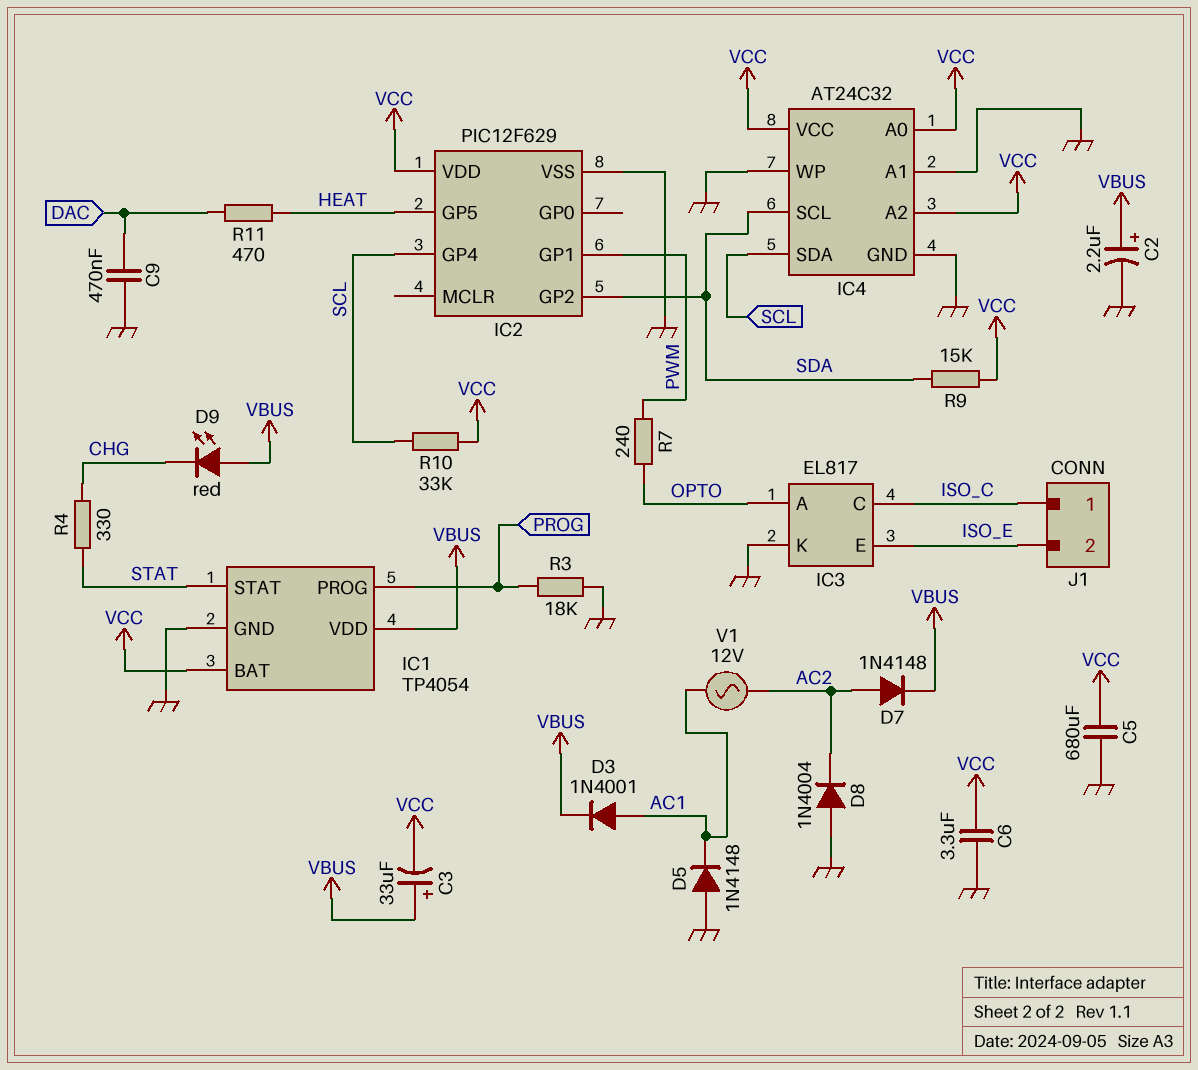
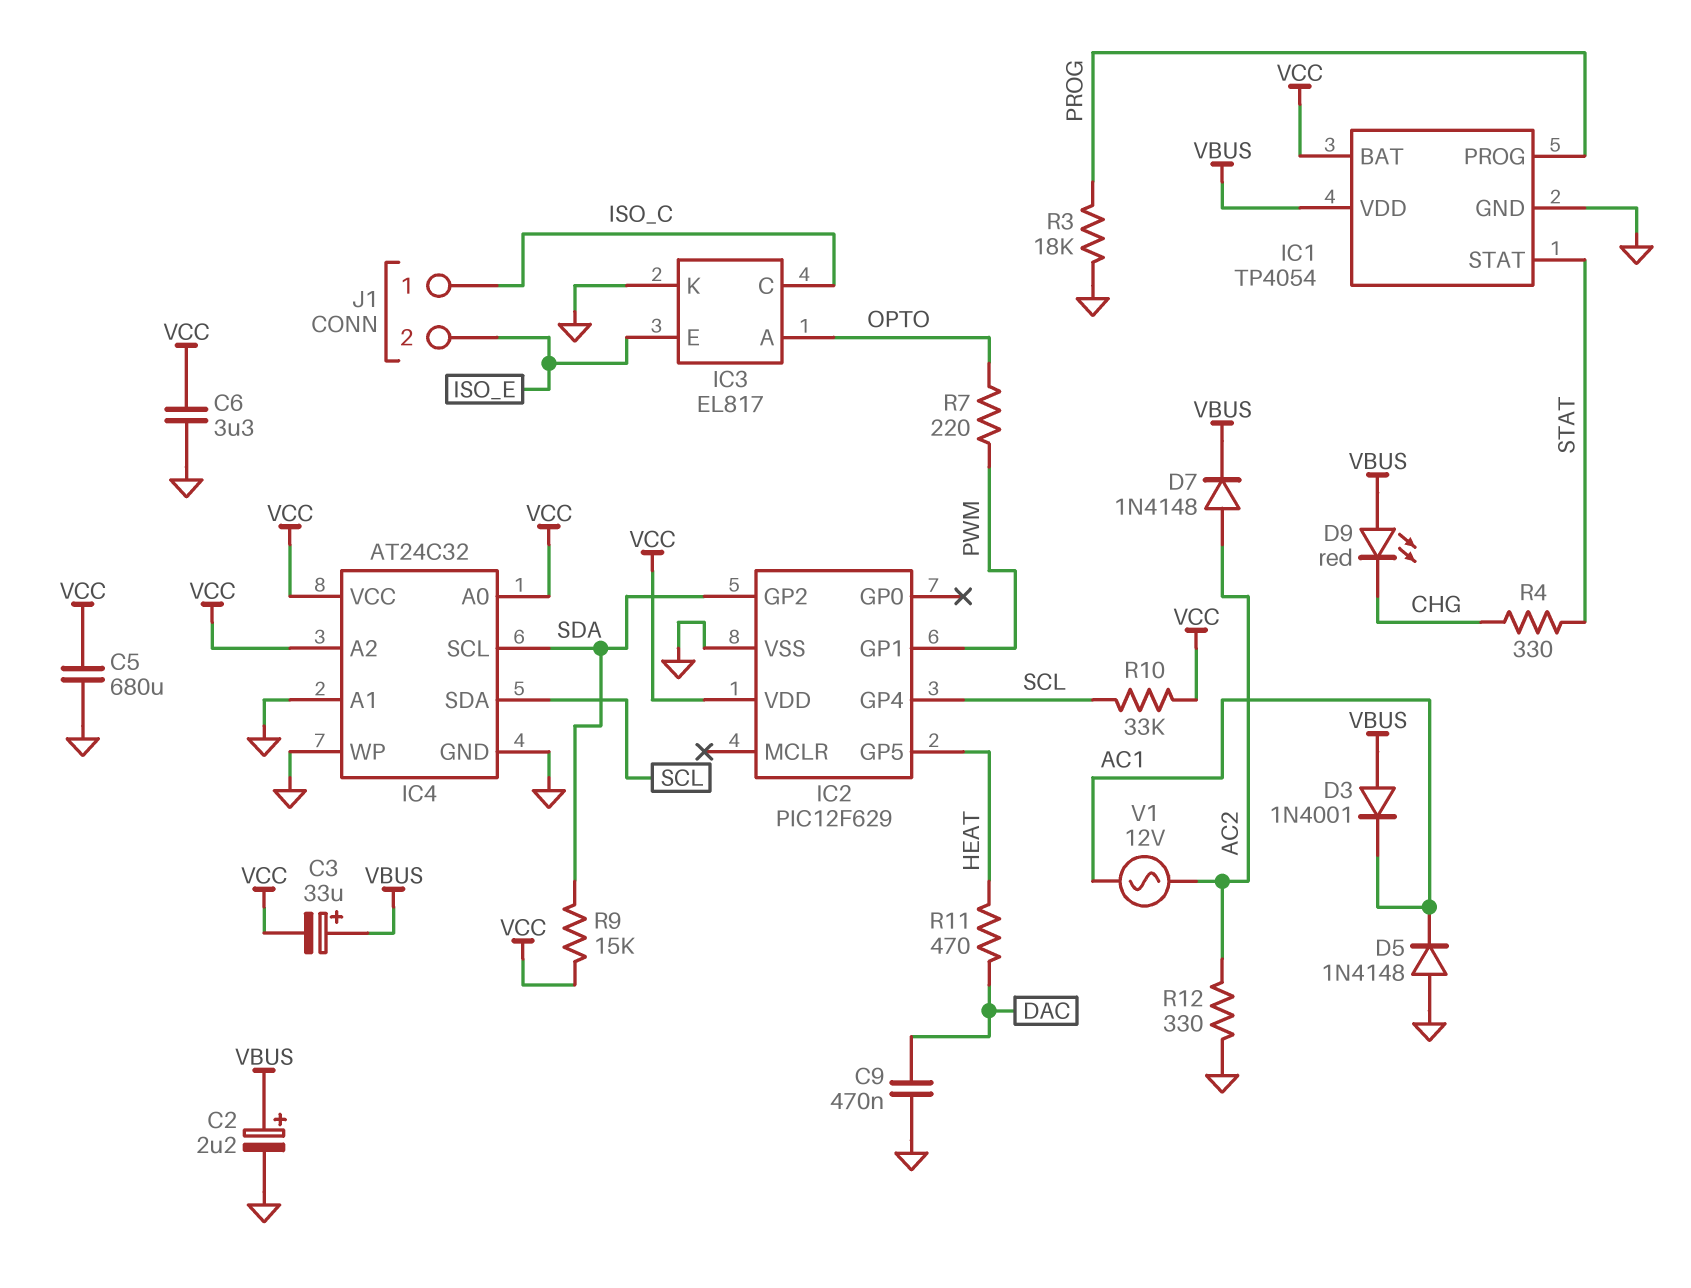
D3: diode 1N4001 (A AC1, K VBUS) -> diode 1N4001 (A VBUS, K AC1)
D8: diode 1N4004 (A GND, K AC2) -> none
R7: 240 (OPTO, PWM) -> 220 (OPTO, PWM)
R12: none -> 330 (AC2, GND)

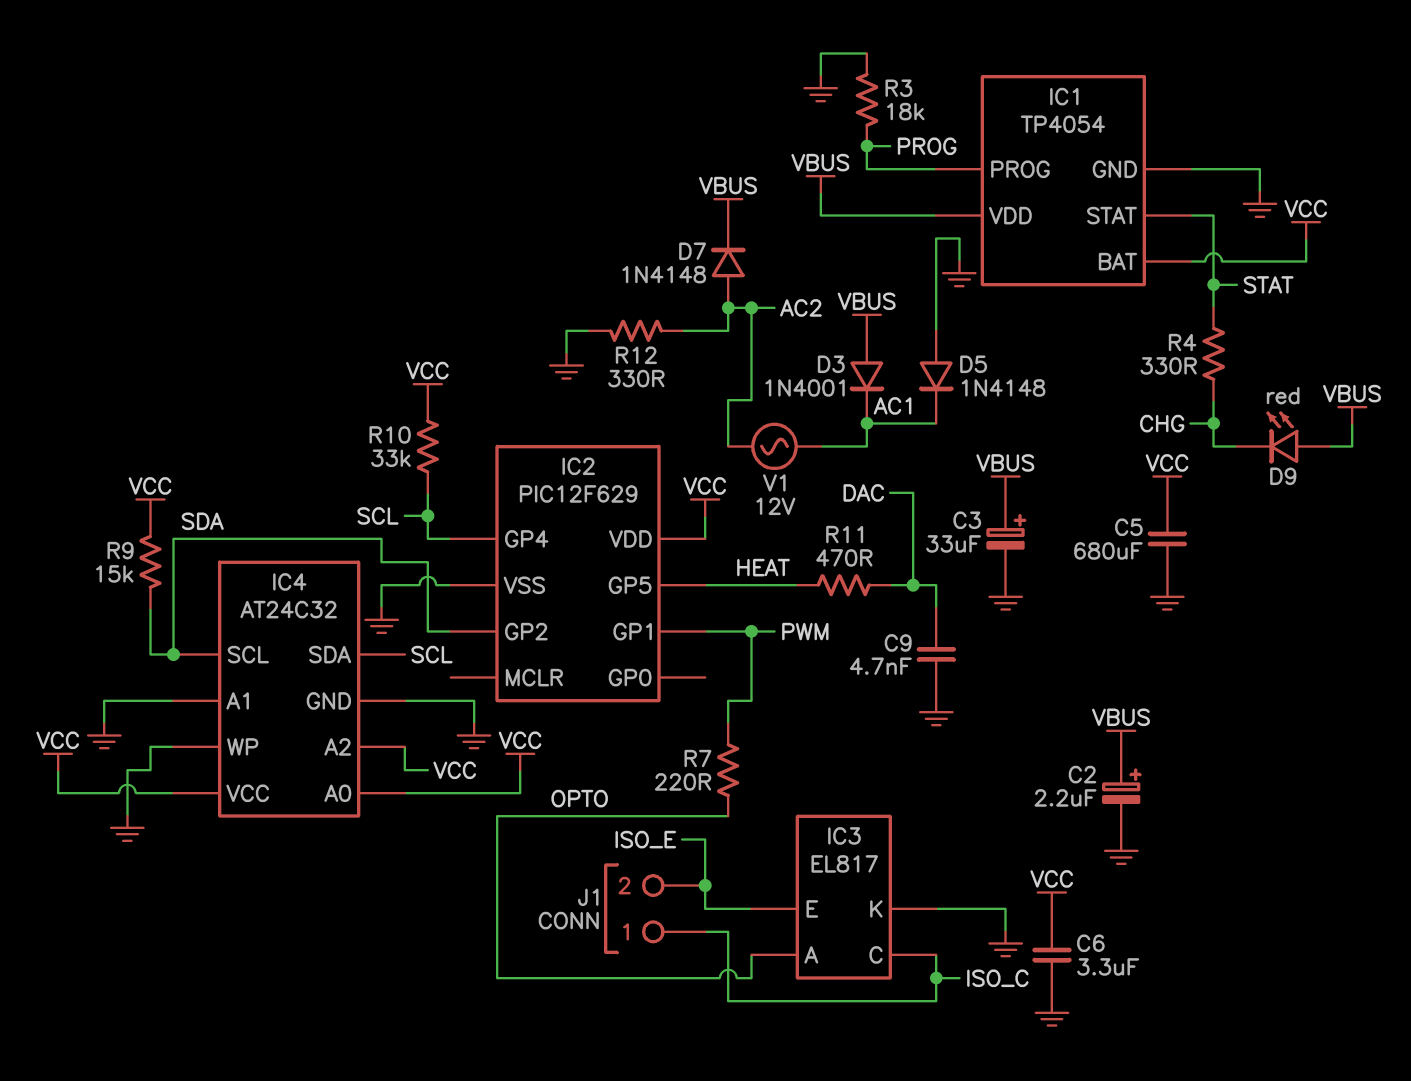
C3: 33uF (plus VBUS, minus VCC) -> 33uF (plus VBUS, minus GND)
C9: 470nF (DAC, GND) -> 4.7nF (DAC, GND)

